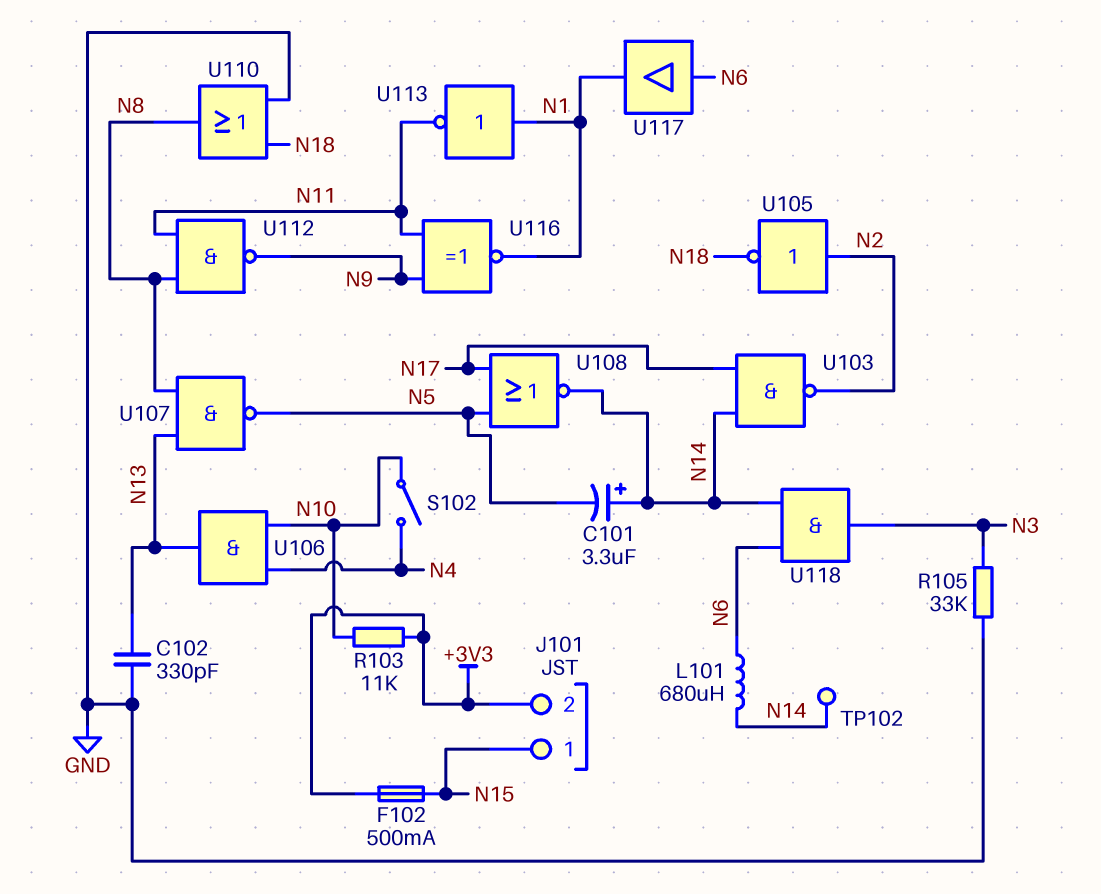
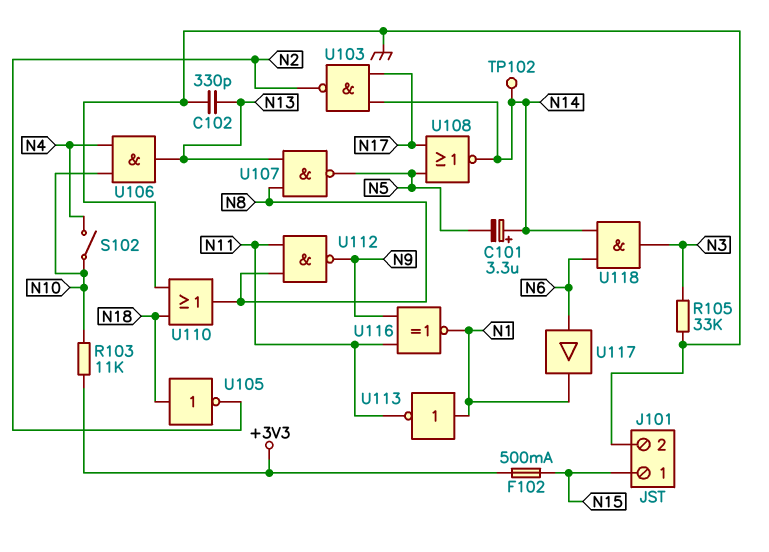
J101 pin 2: +3V3 -> GND
L101: 680uH (N6, N14) -> none
U105: NOT (in N2, out N18) -> NOT (in N18, out N2)

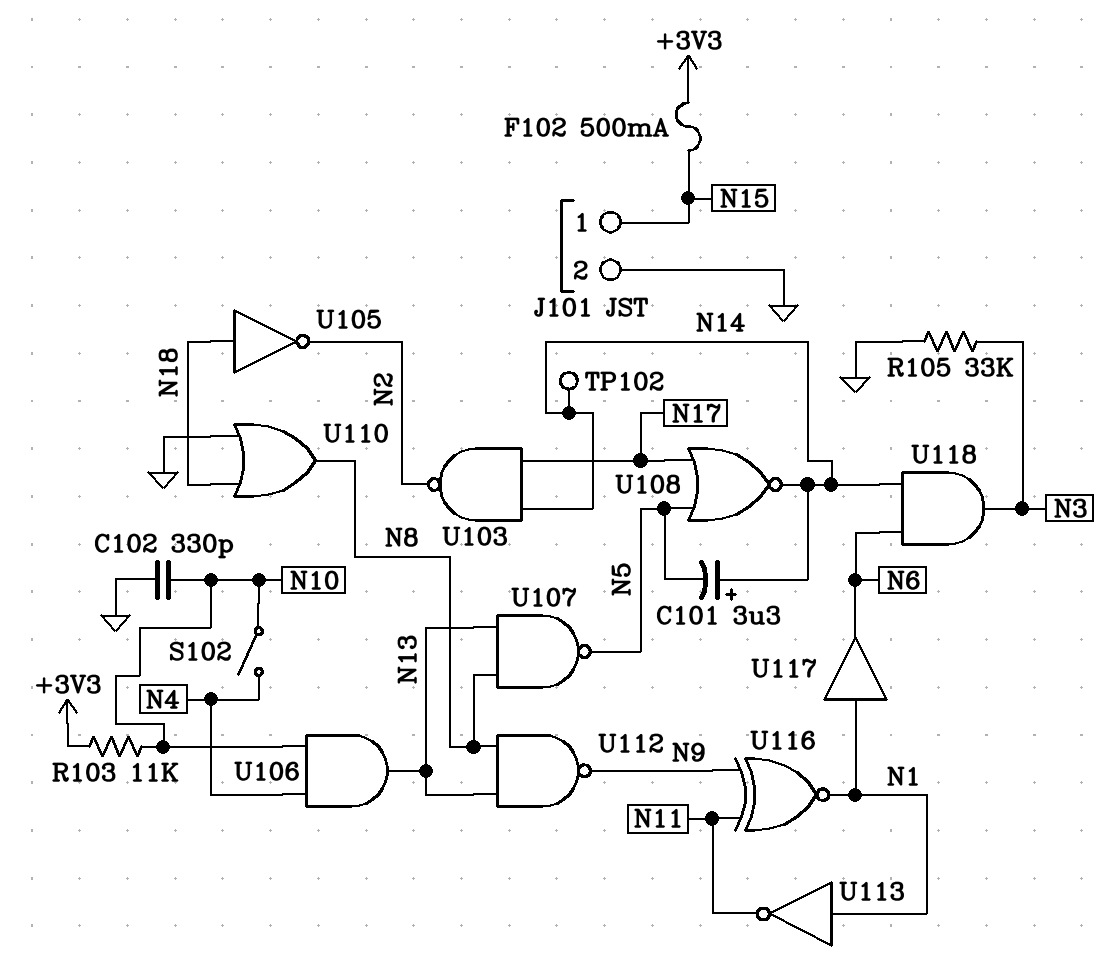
C102: 330pF (GND, N13) -> 330pF (GND, N10)
U112: NAND (in N8, in N11, out N9) -> NAND (in N8, in N13, out N9)
U117: buffer (in N6, out N1) -> buffer (in N1, out N6)

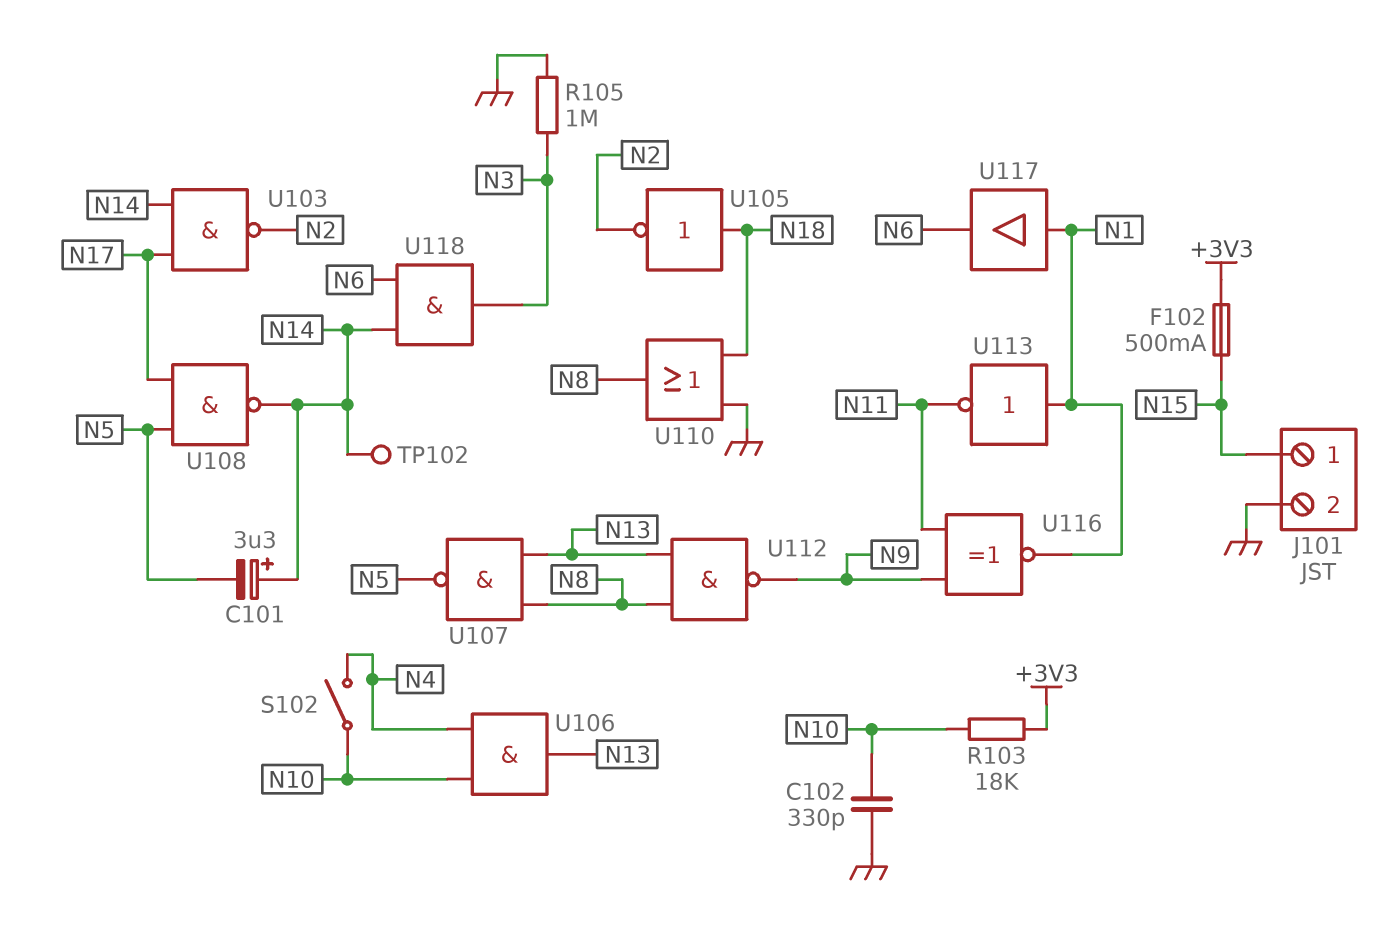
R103: 11k (+3V3, N10) -> 18k (+3V3, N10)
R105: 33k (GND, N3) -> 1M (GND, N3)
U108: NOR (in N5, in N17, out N14) -> NAND (in N5, in N17, out N14)

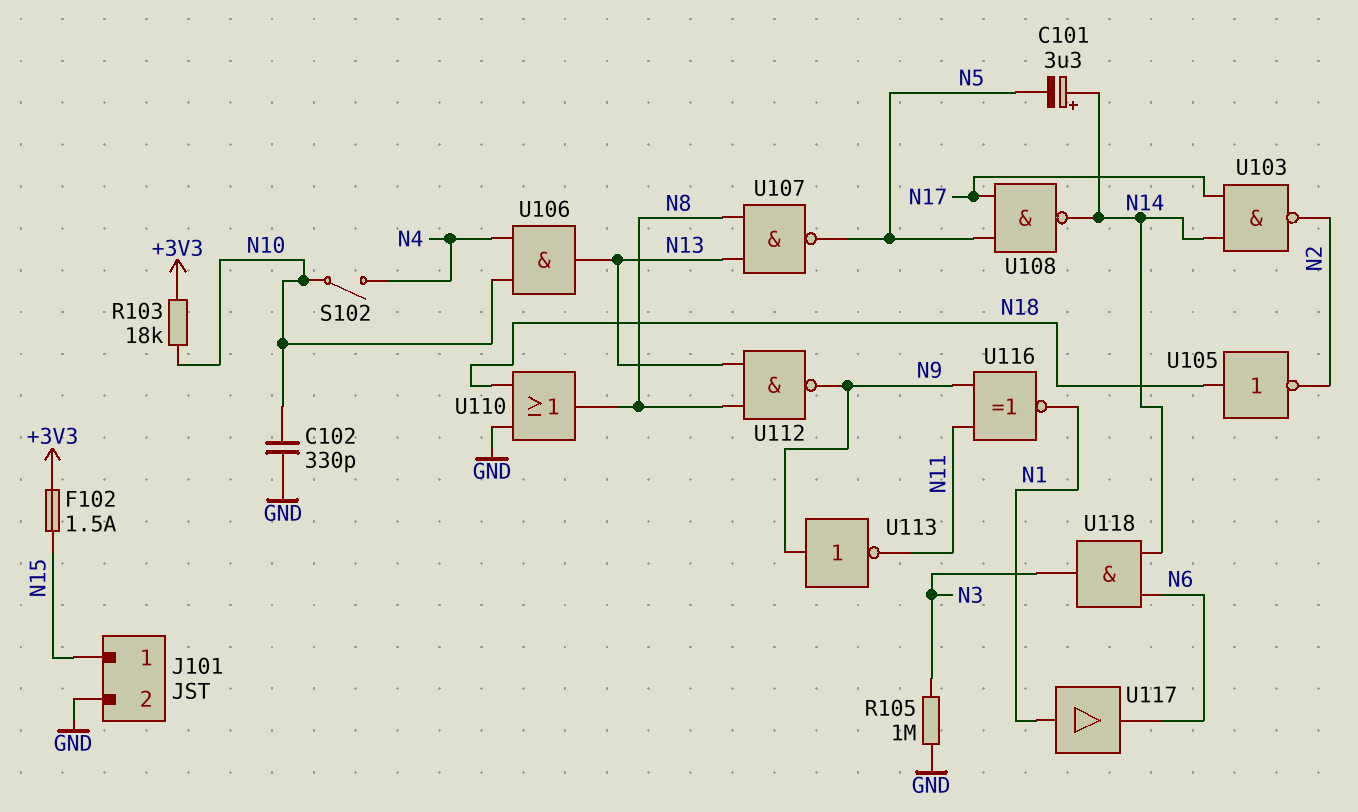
F102: 500mA (+3V3, N15) -> 1.5A (+3V3, N15)
TP102: test point (N14) -> none
U113: NOT (in N1, out N11) -> NOT (in N9, out N11)

